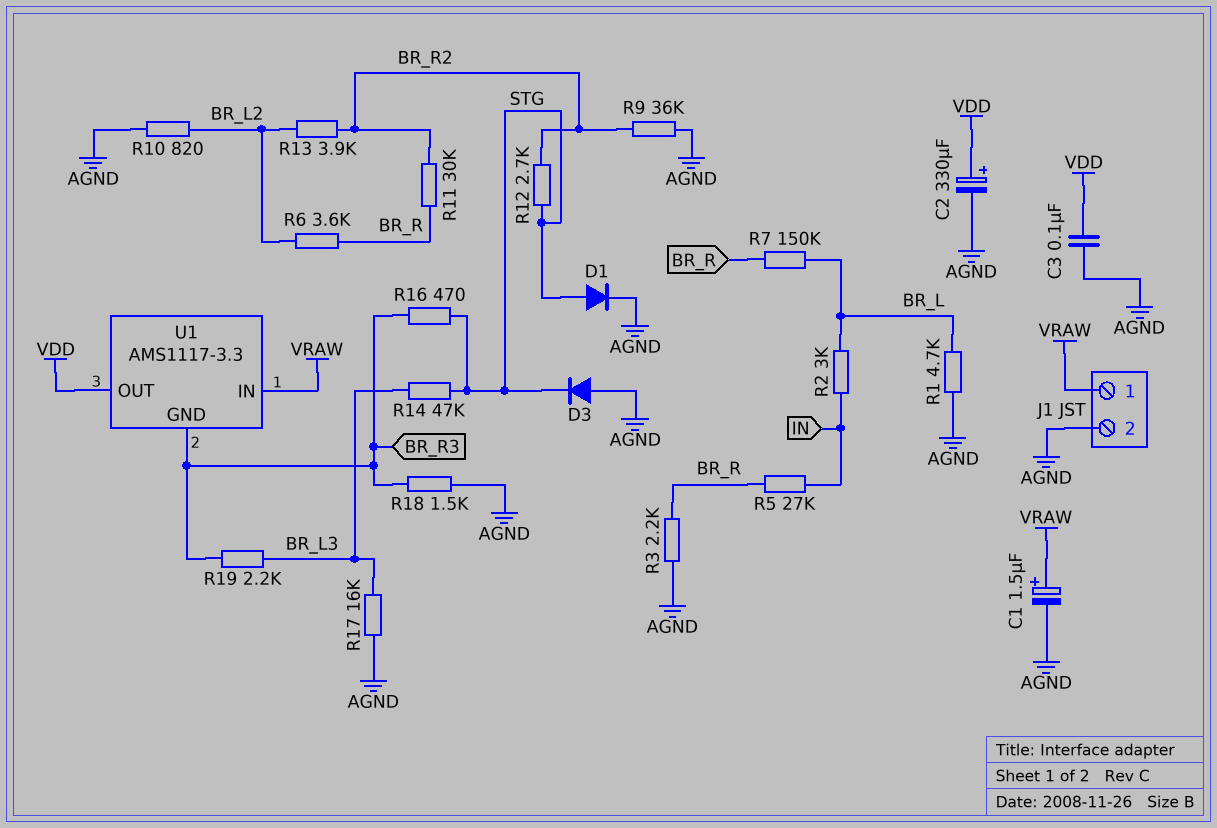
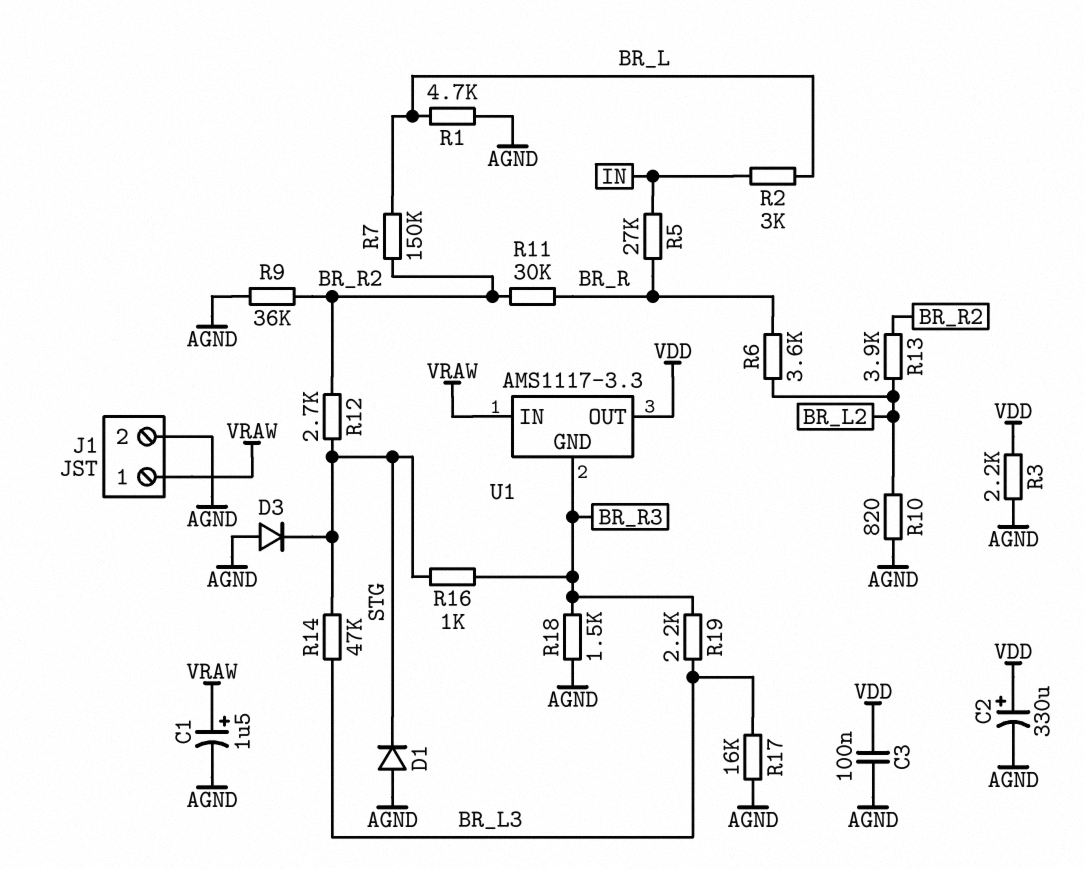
D1: diode (A STG, K AGND) -> diode (A AGND, K STG)
R3: 2.2k (AGND, BR_R) -> 2.2k (AGND, VDD)
R7: 150k (BR_L, BR_R) -> 150k (BR_L, BR_R2)
R16: 470 (BR_R3, STG) -> 1k (BR_R3, STG)

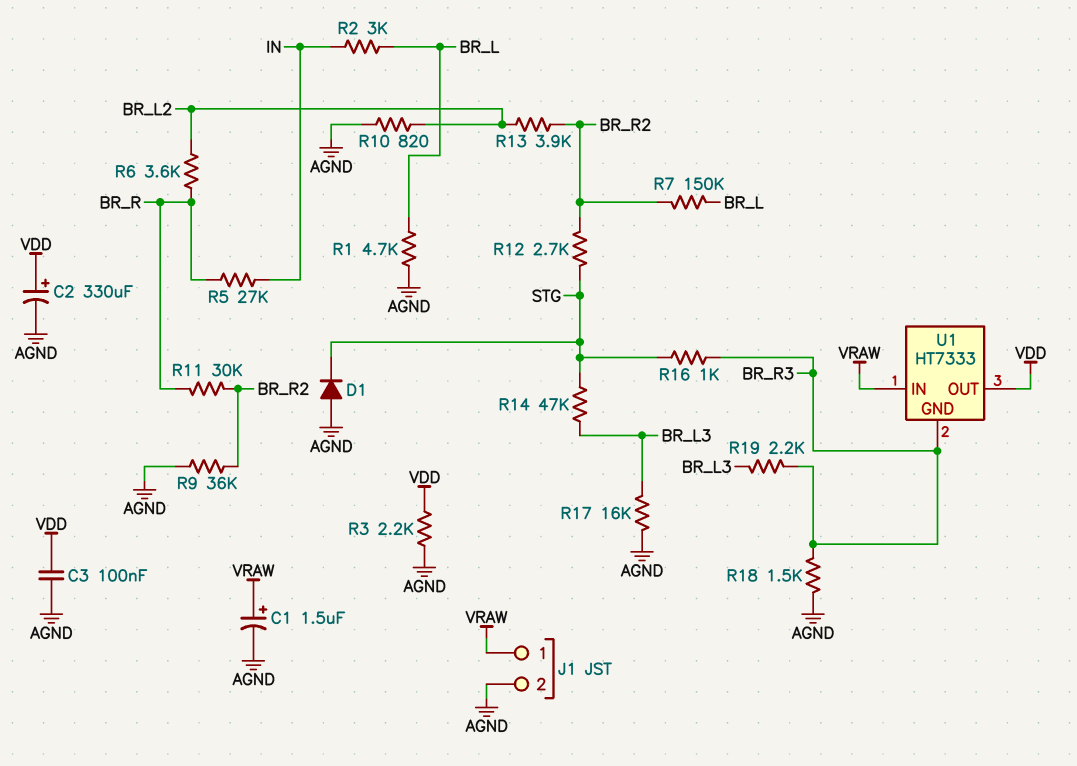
D3: diode (A AGND, K STG) -> none
U1: AMS1117-3.3 -> HT7333

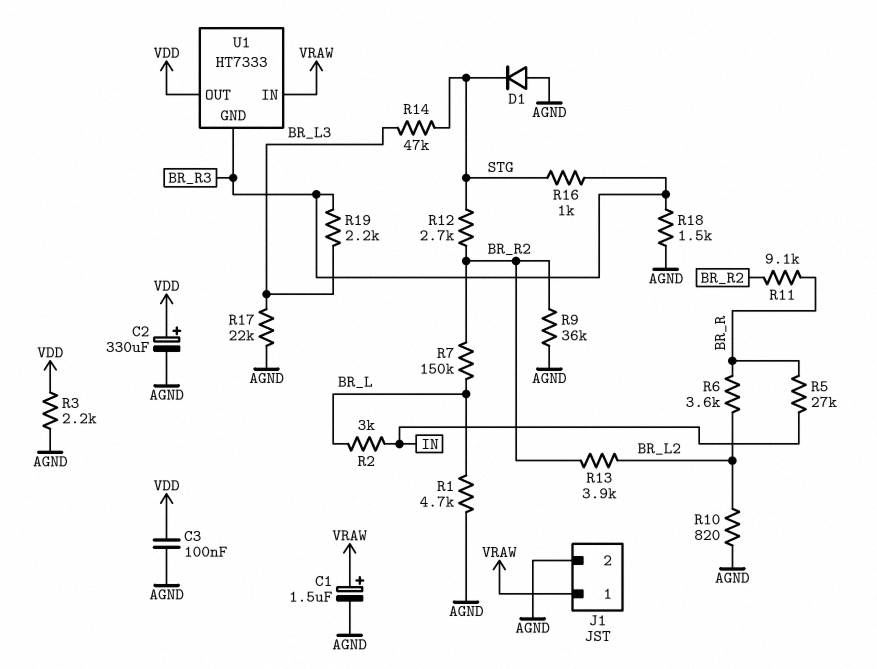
R11: 30k (BR_R, BR_R2) -> 9.1k (BR_R, BR_R2)
R17: 16k (AGND, BR_L3) -> 22k (AGND, BR_L3)

